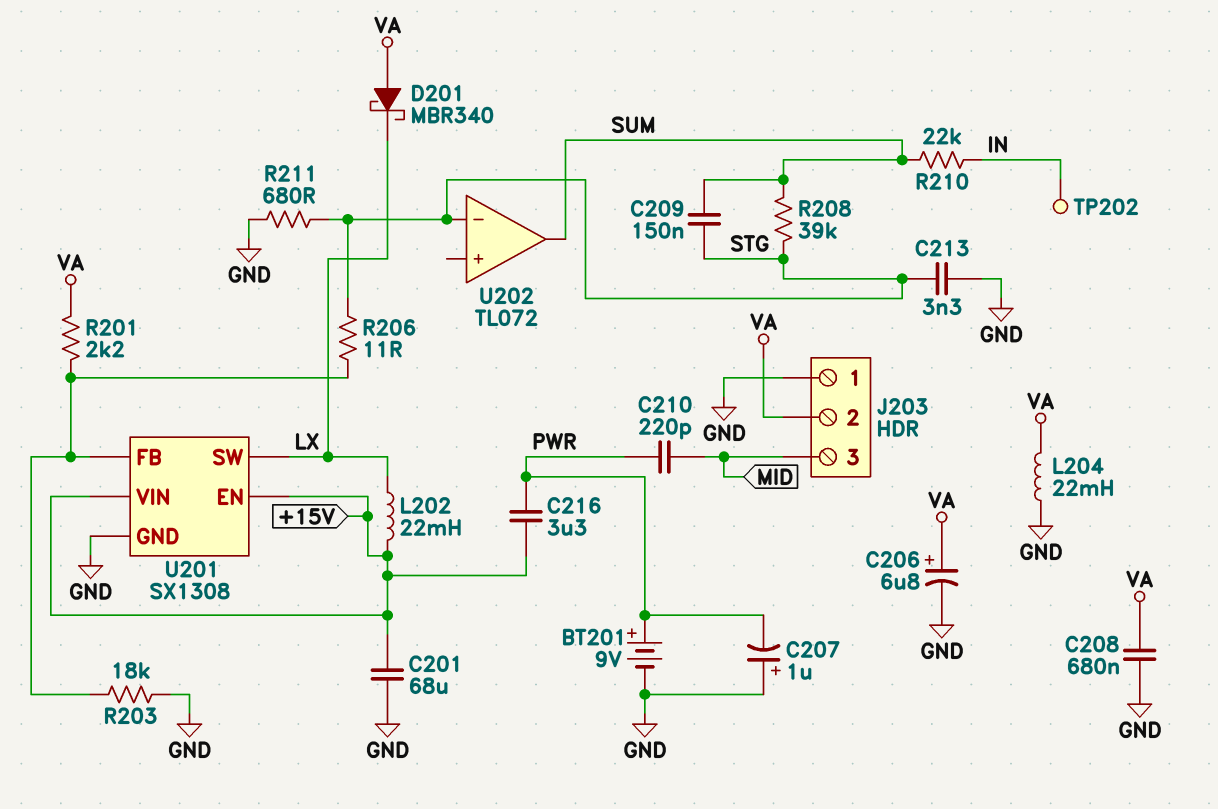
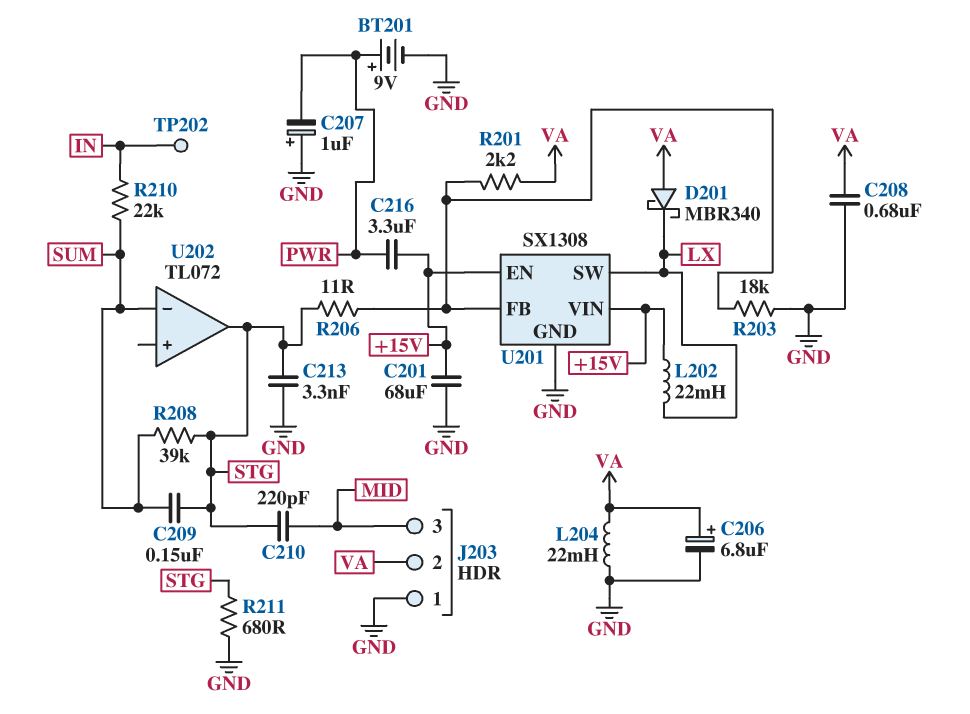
C210: 220pF (MID, PWR) -> 220pF (MID, STG)
U202 pin in-: STG -> SUM
U202 pin out: SUM -> STG

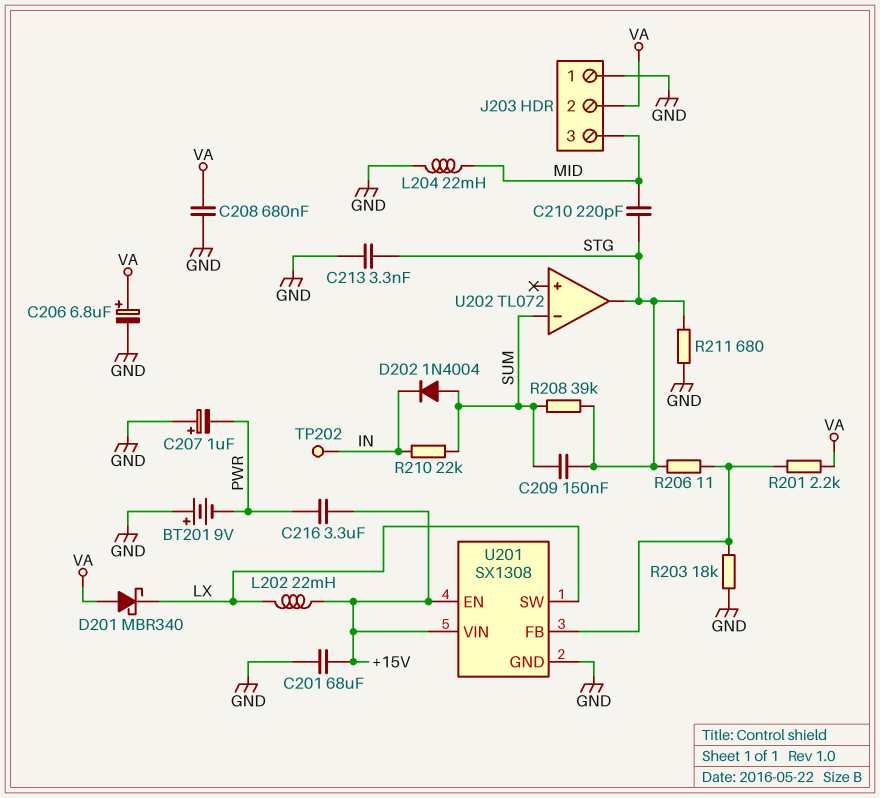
BT201: 9V (plus PWR, minus GND) -> 9V (plus GND, minus PWR)
D202: none -> diode 1N4004 (A SUM, K IN)
L204: 22mH (GND, VA) -> 22mH (GND, MID)

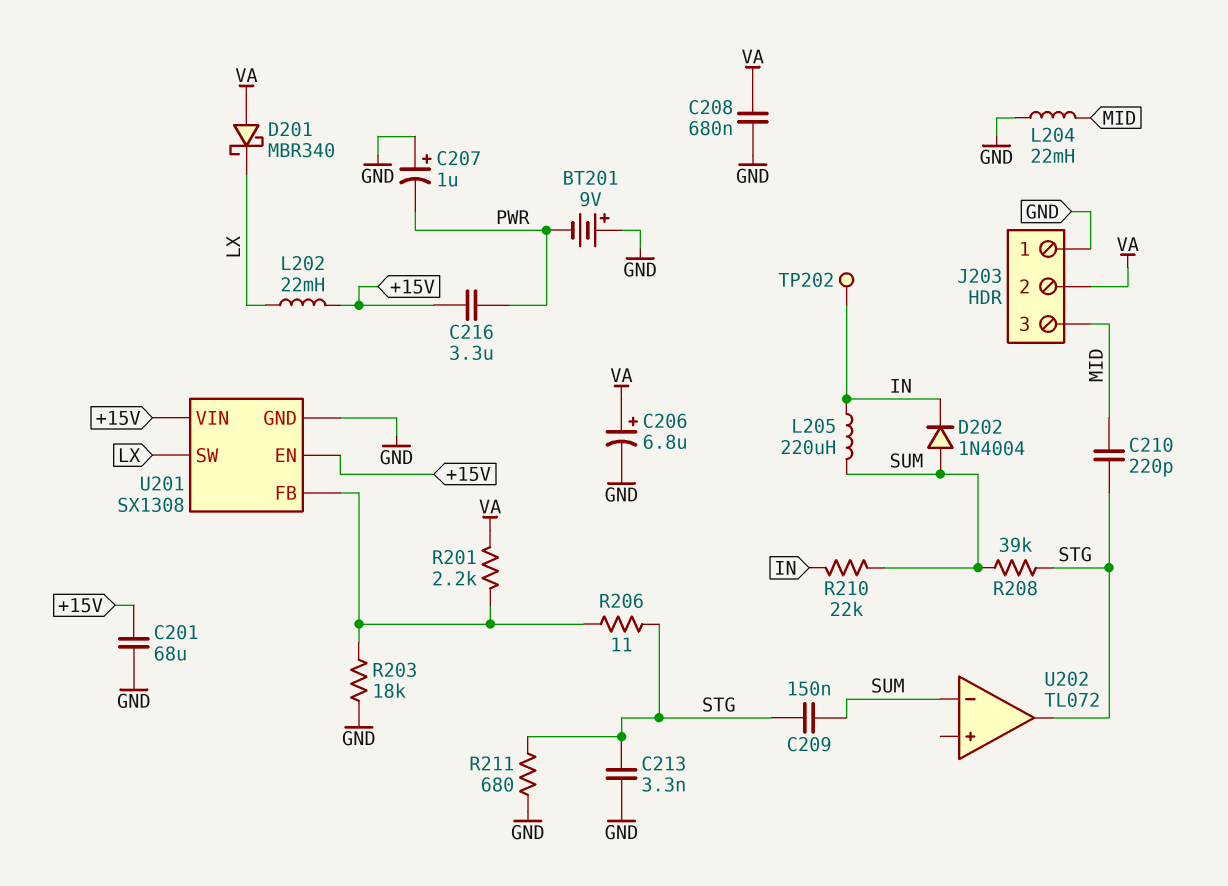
L205: none -> 220uH (IN, SUM)

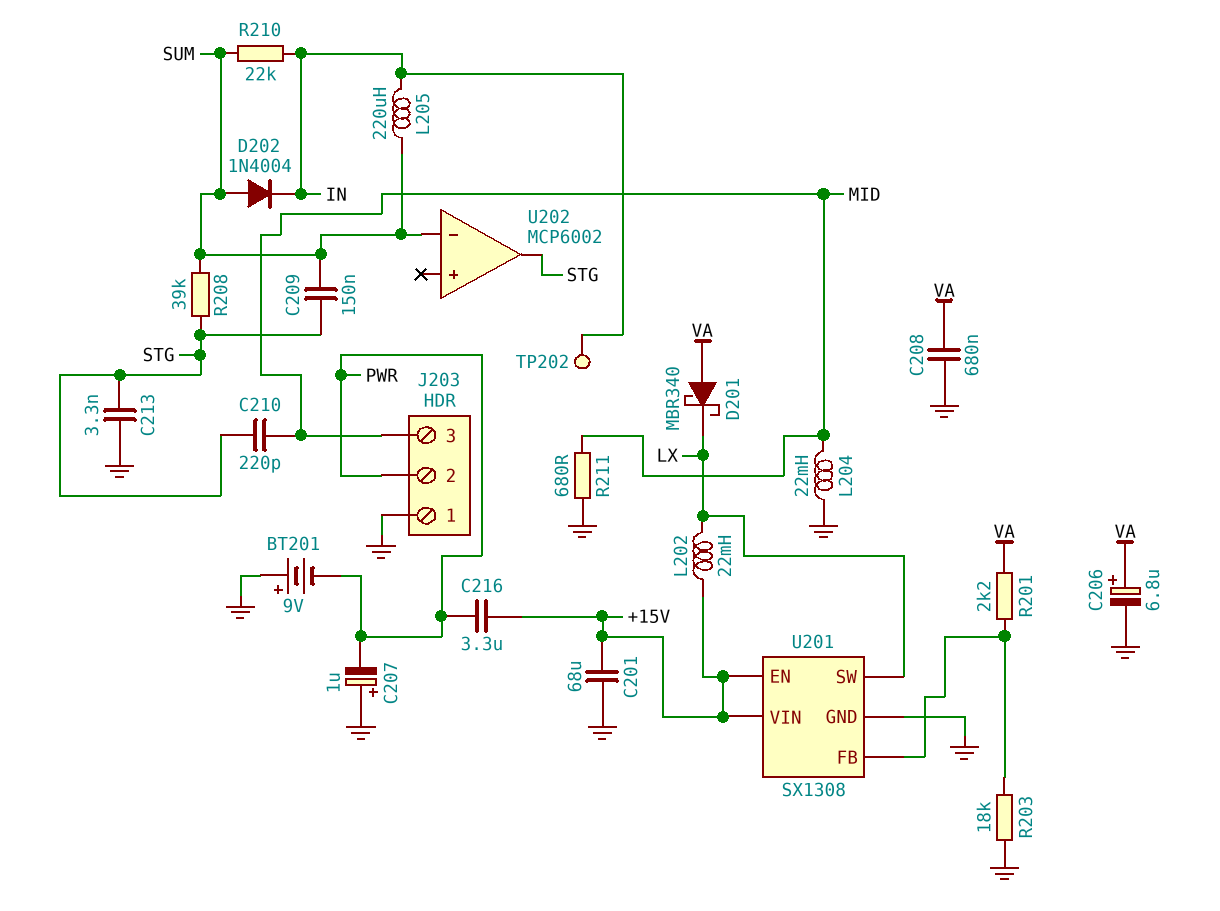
J203 pin 2: VA -> PWR
R206: 11 (STG, U201/FB) -> none
R211: 680 (GND, STG) -> 680 (GND, MID)
U202: TL072 -> MCP6002

